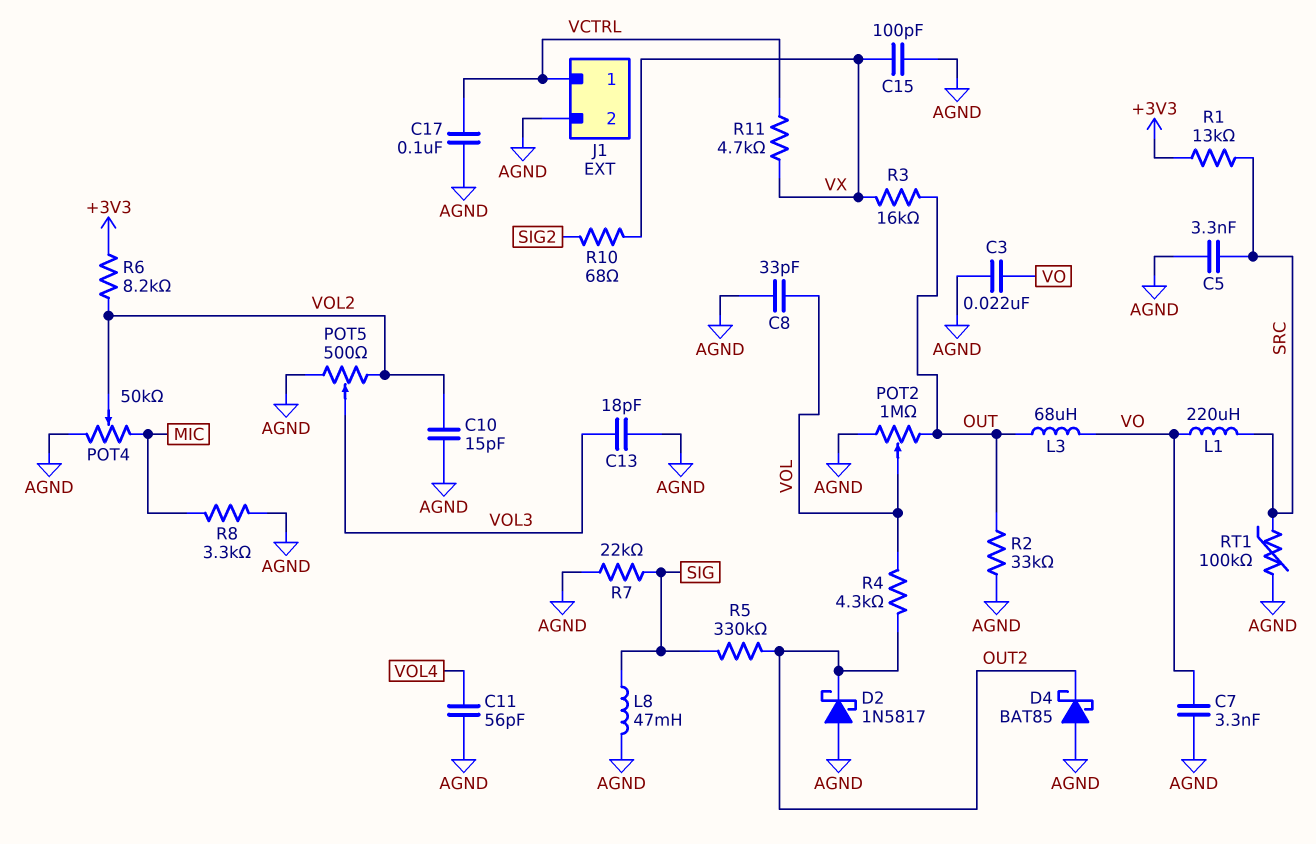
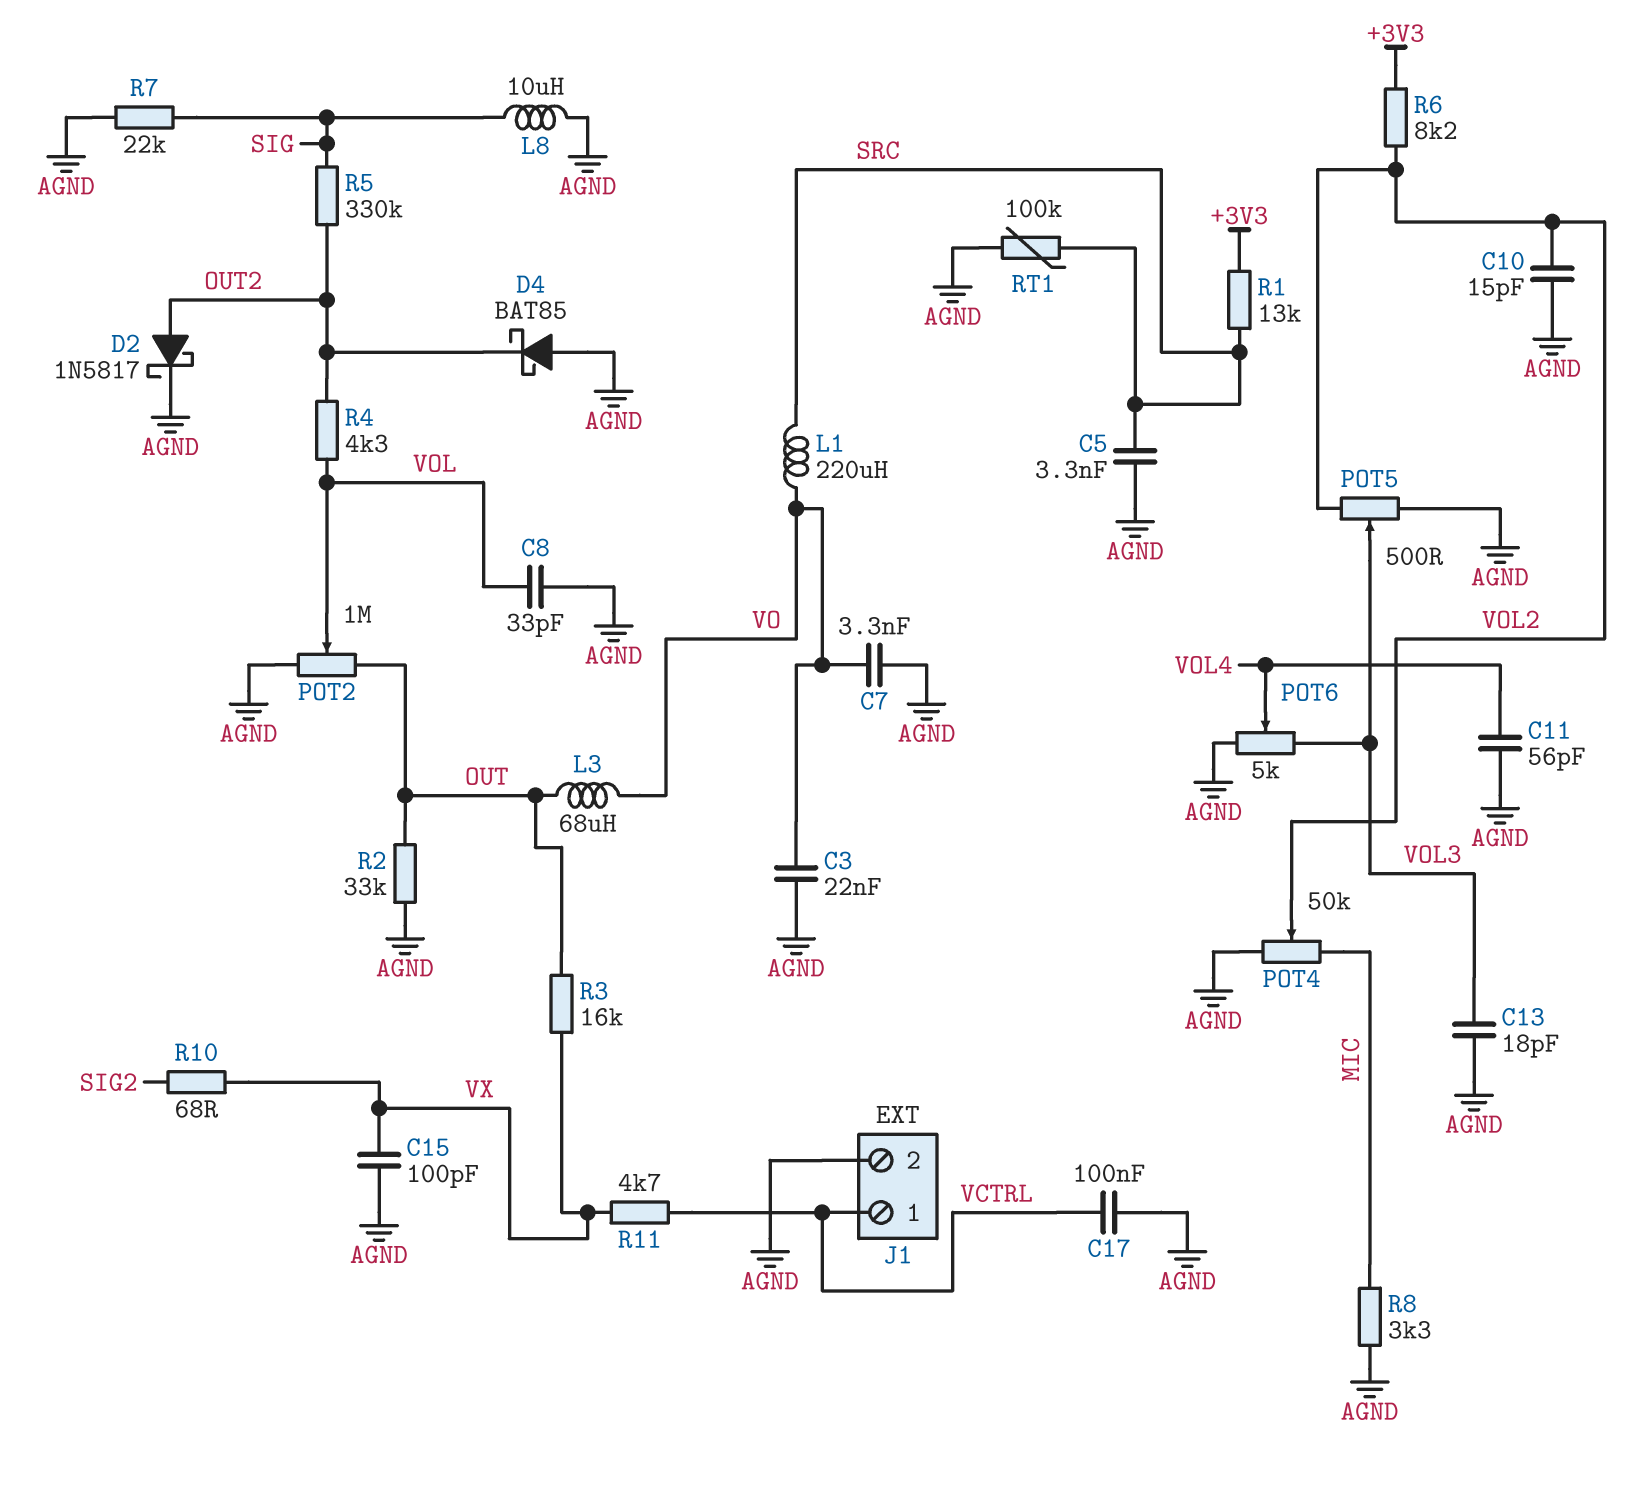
D2: schottky 1N5817 (A AGND, K OUT2) -> schottky 1N5817 (A OUT2, K AGND)
L8: 47mH (AGND, SIG) -> 10uH (AGND, SIG)
POT6: none -> 5k (AGND, VOL3, wiper VOL4)

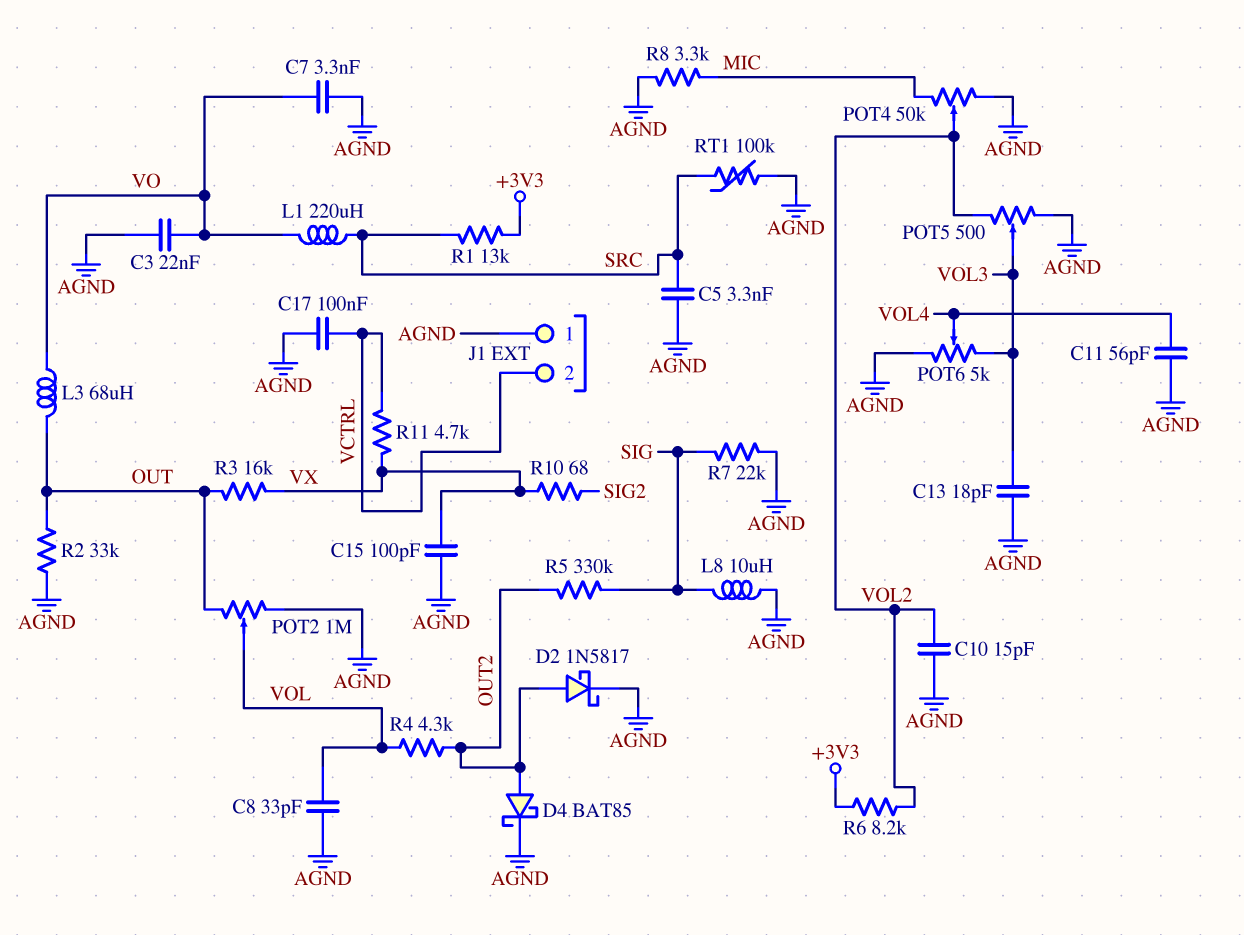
D4: schottky BAT85 (A AGND, K OUT2) -> schottky BAT85 (A OUT2, K AGND)
J1 pin 1: VCTRL -> AGND
J1 pin 2: AGND -> VCTRL

